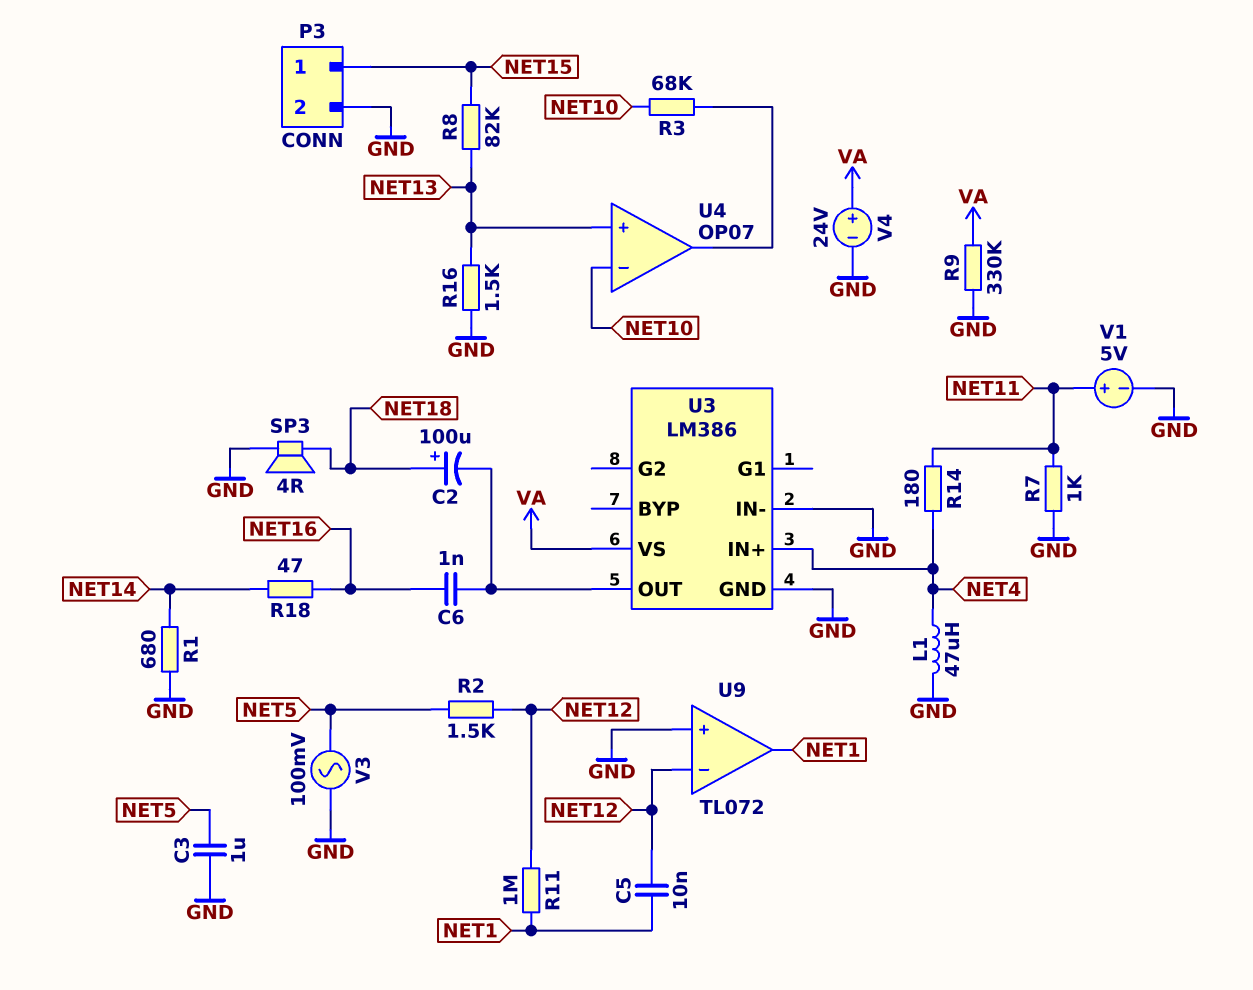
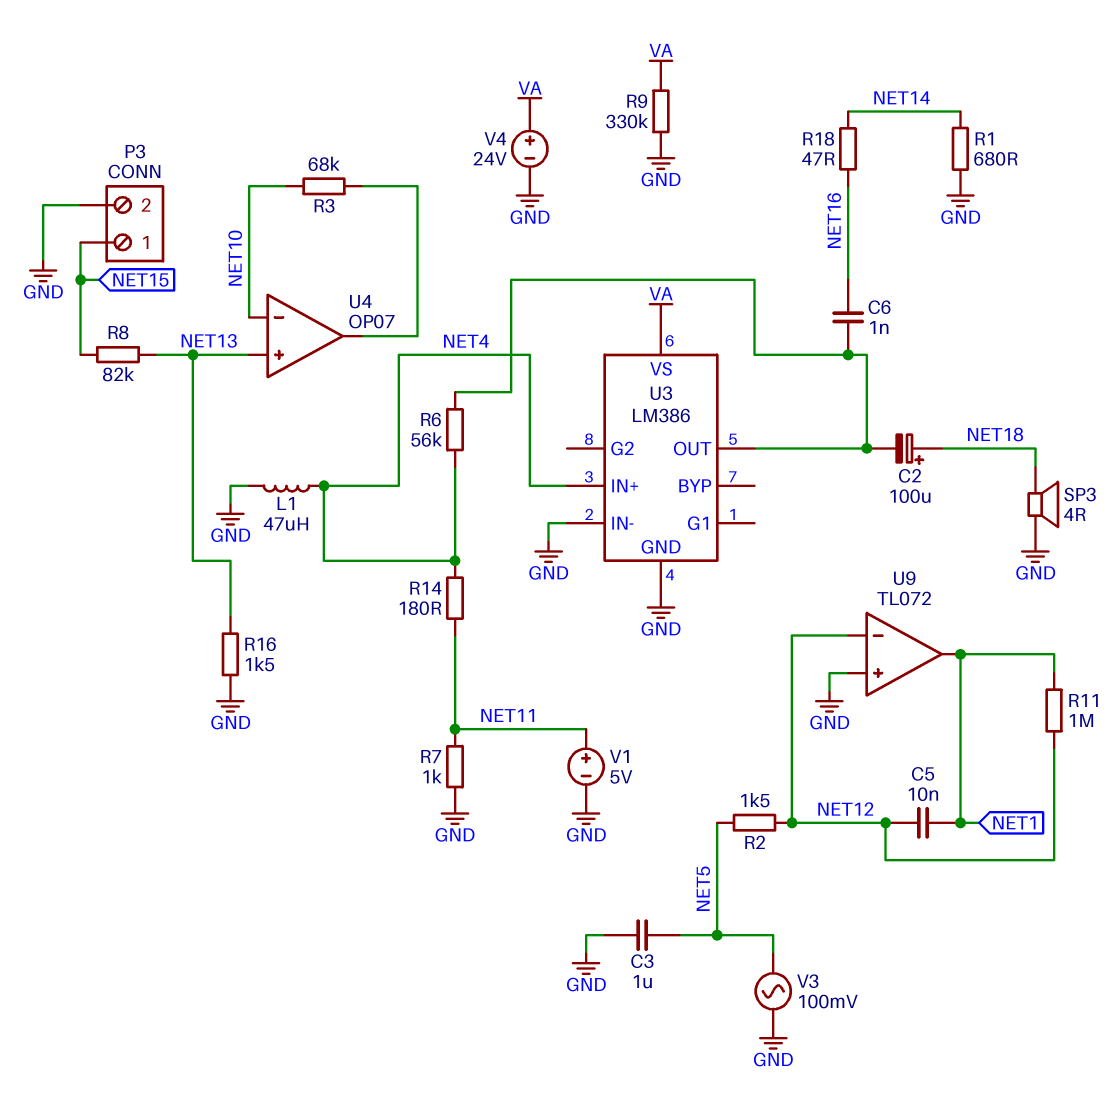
R6: none -> 56k (NET4, U3/OUT)

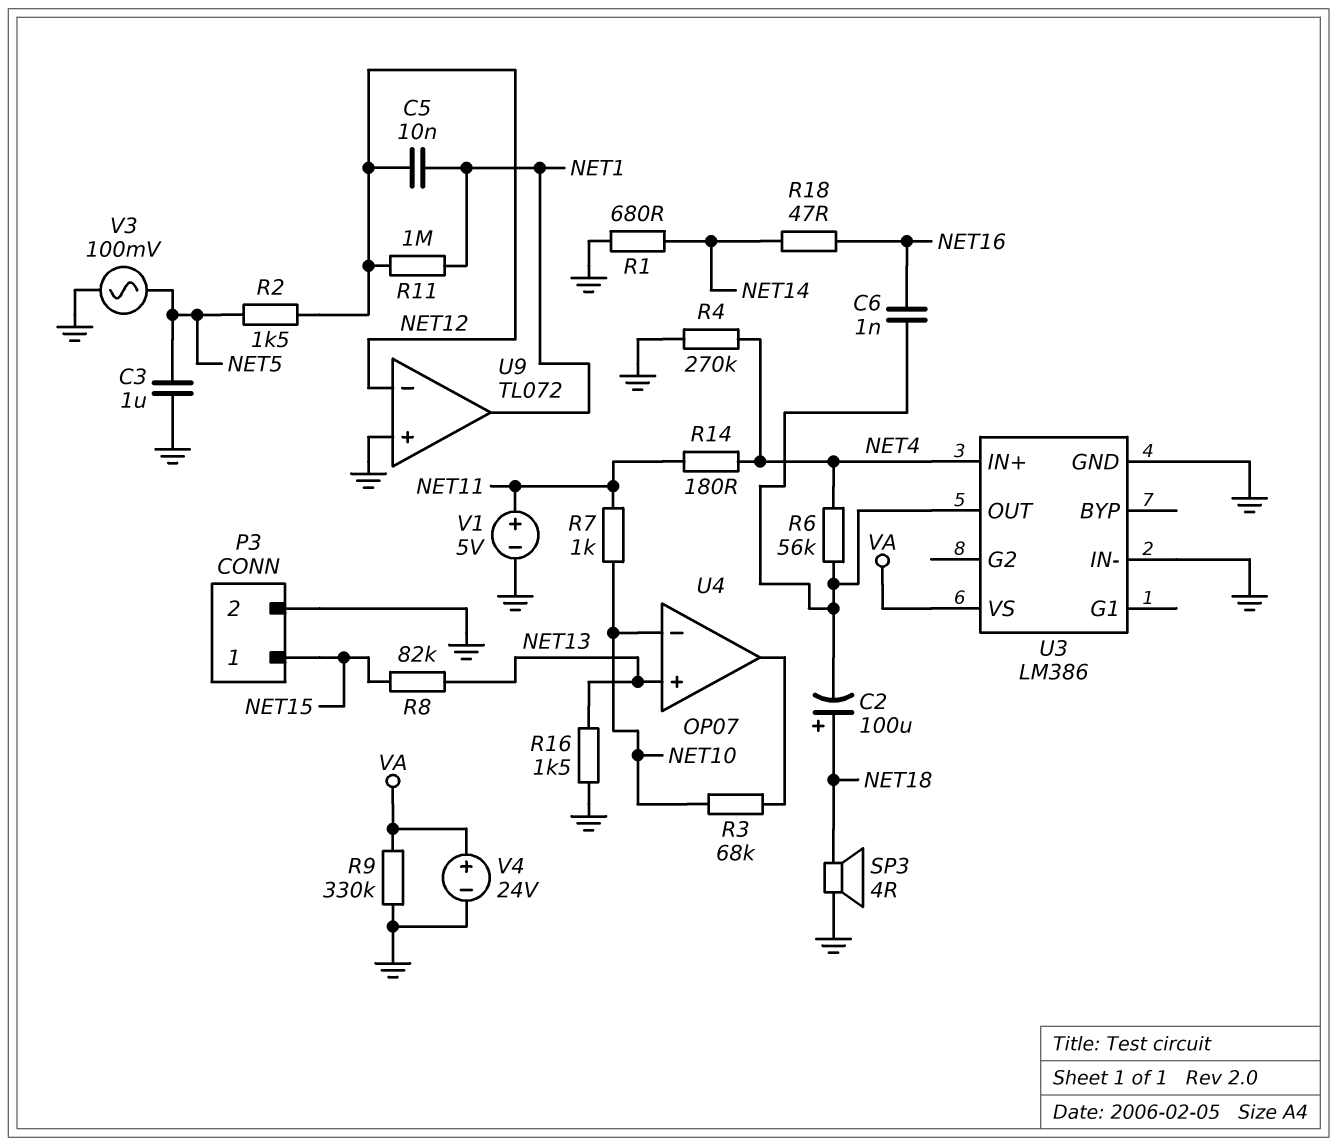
L1: 47uH (GND, NET4) -> none
R4: none -> 270k (GND, NET4)
R7: 1k (GND, NET11) -> 1k (NET10, NET11)

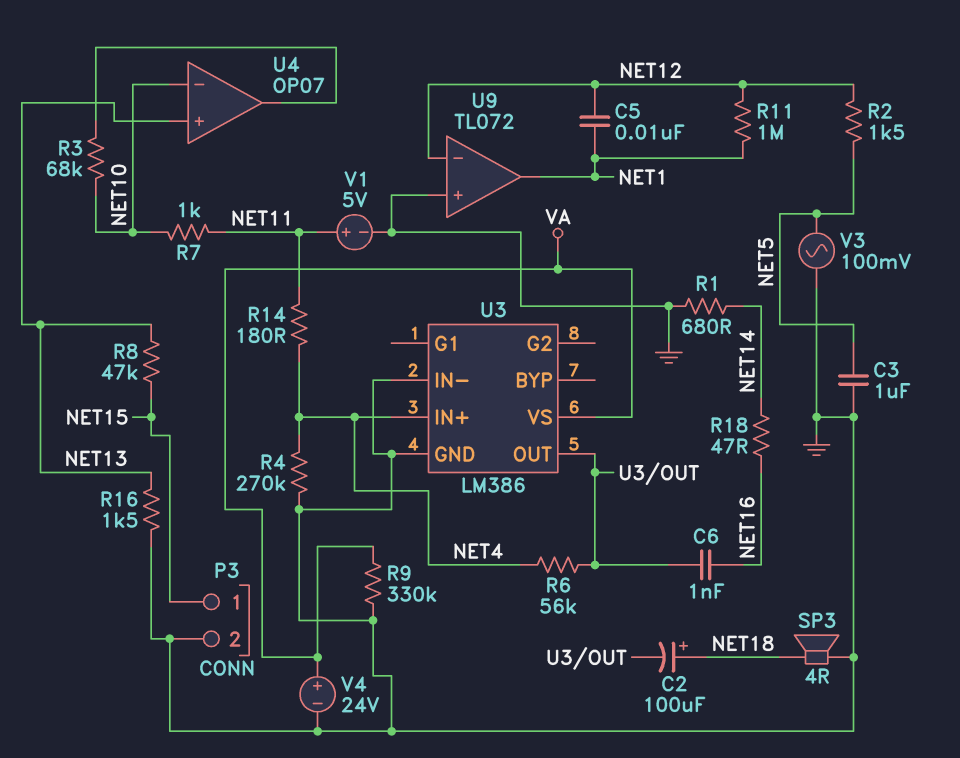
R8: 82k (NET13, NET15) -> 47k (NET13, NET15)

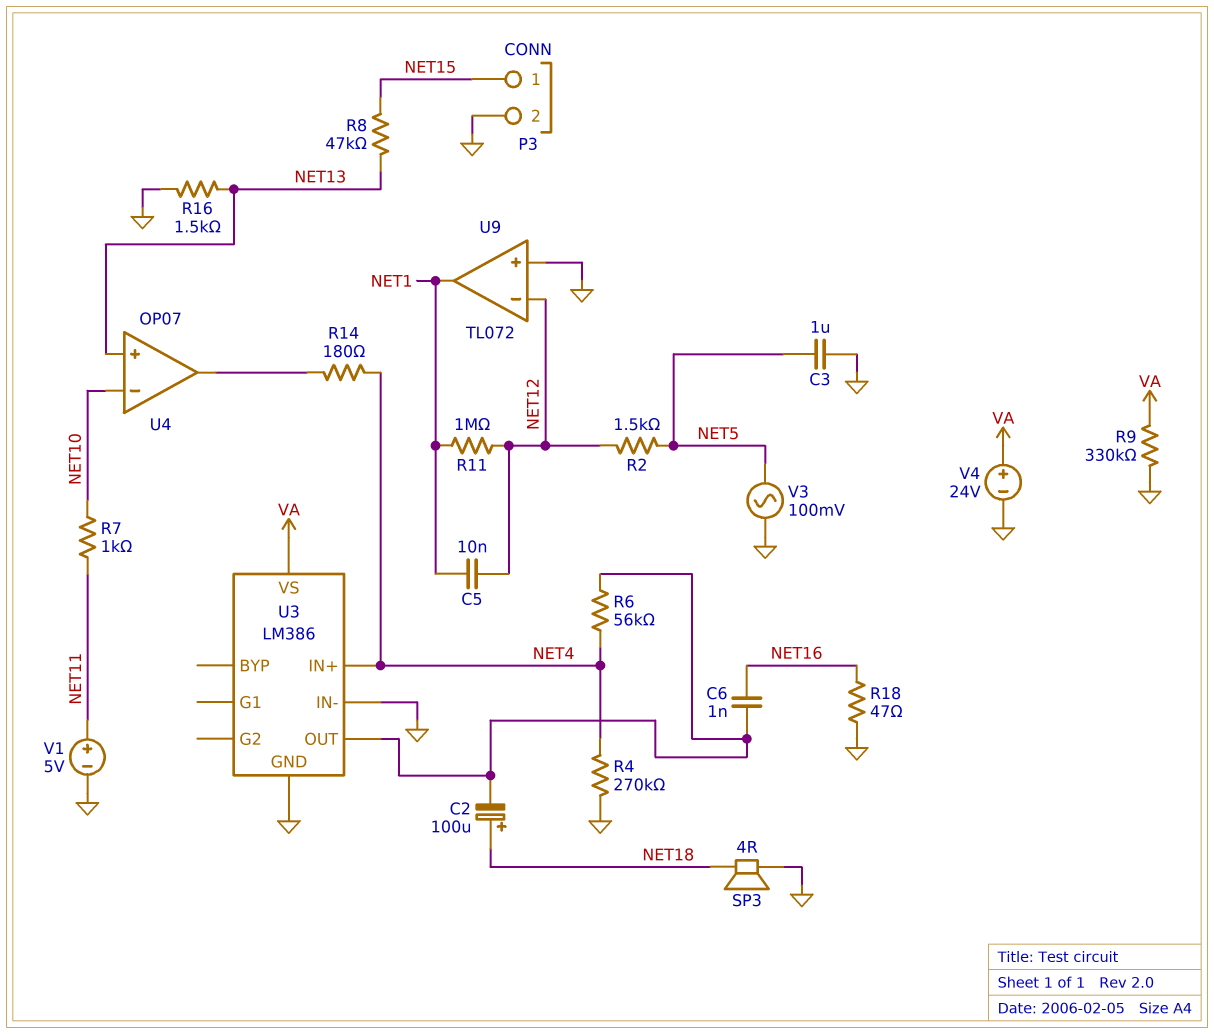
R1: 680 (GND, NET14) -> none
R3: 68k (NET10, U4/out) -> none
R14: 180 (NET4, NET11) -> 180 (NET4, U4/out)
R18: 47 (NET14, NET16) -> 47 (GND, NET16)

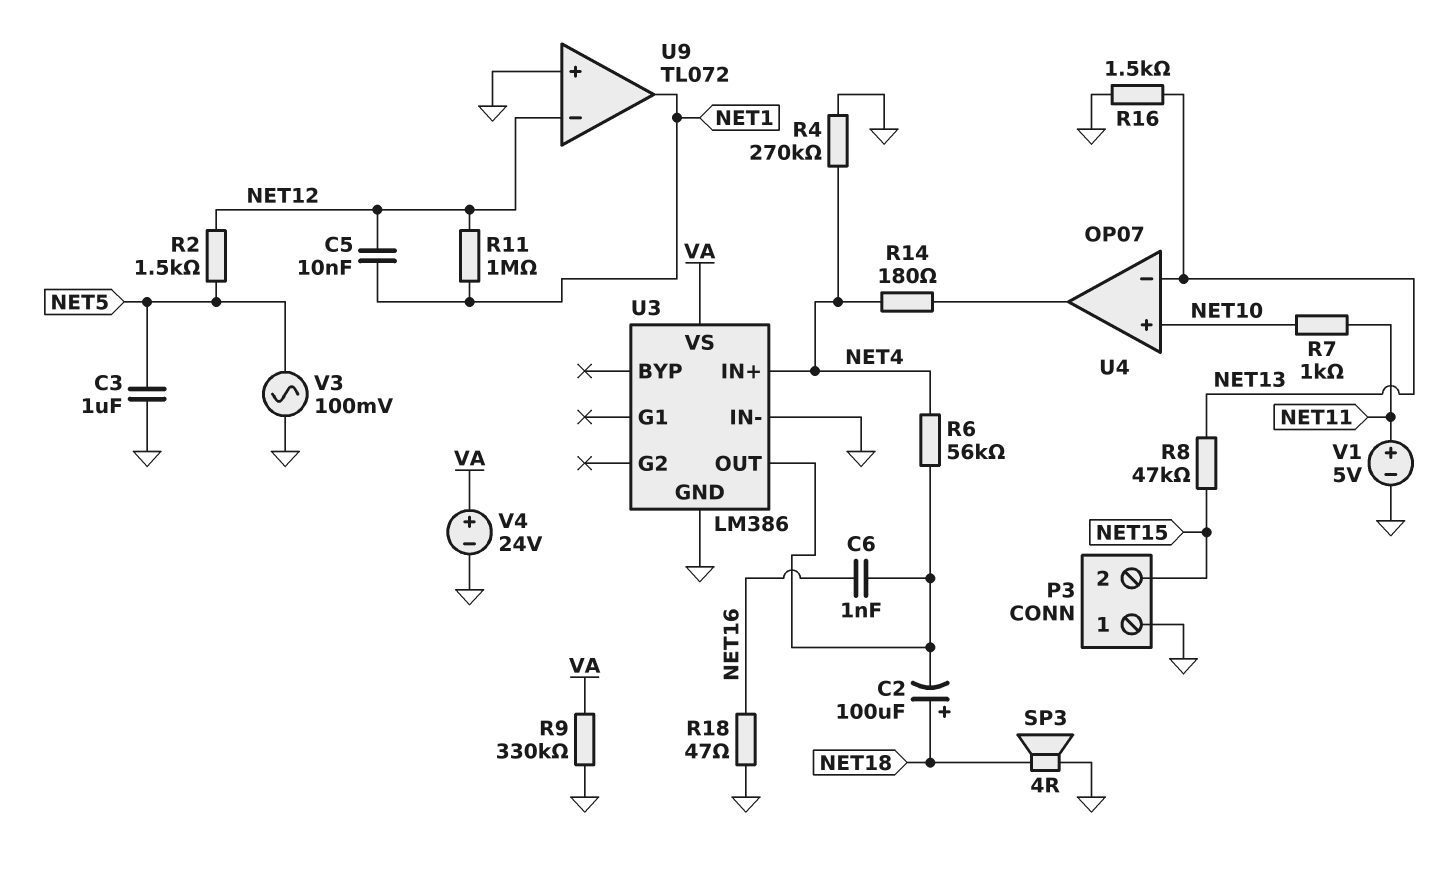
P3 pin 1: NET15 -> GND
P3 pin 2: GND -> NET15
U4 pin in+: NET13 -> NET10
U4 pin in-: NET10 -> NET13

